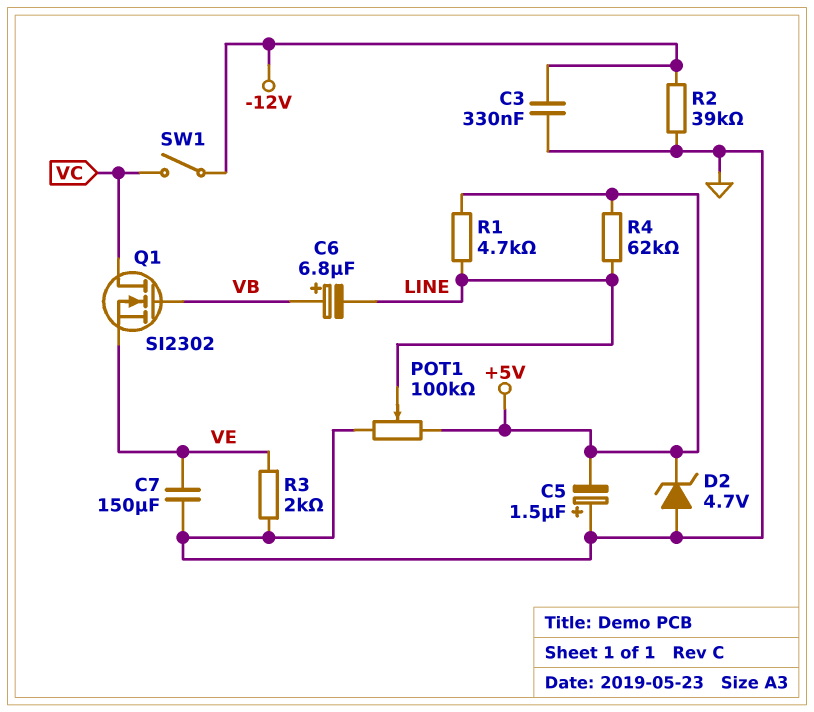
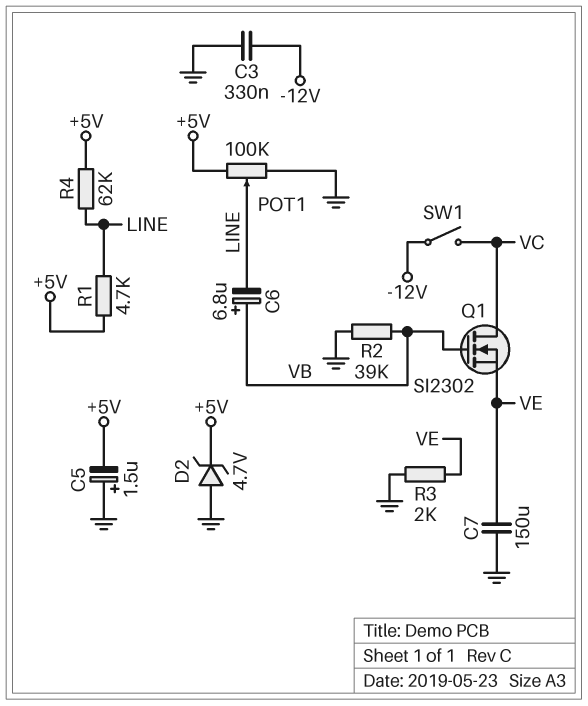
R2: 39k (-12V, GND) -> 39k (GND, VB)

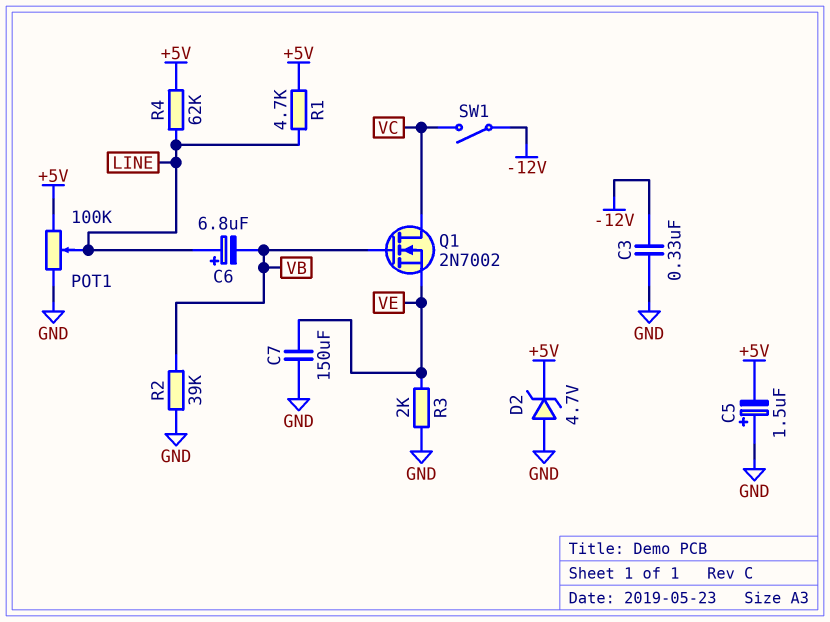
C6: 6.8uF (plus VB, minus LINE) -> 6.8uF (plus LINE, minus VB)
Q1: NMOS SI2302 (G VB, D VC, S VE) -> NMOS 2N7002 (G VB, D VC, S VE)

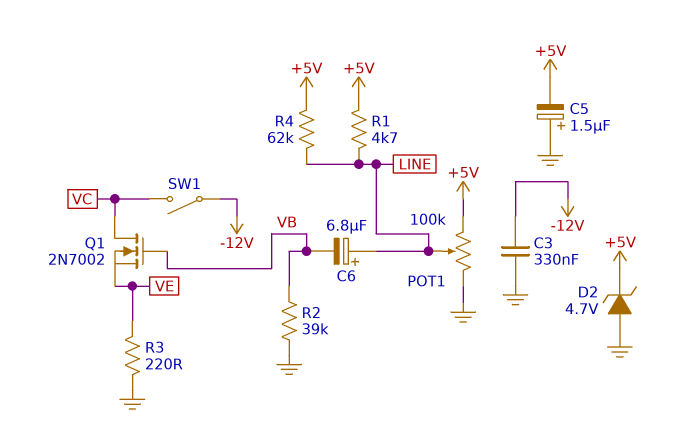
C7: 150uF (GND, VE) -> none
R3: 2k (GND, VE) -> 220 (GND, VE)

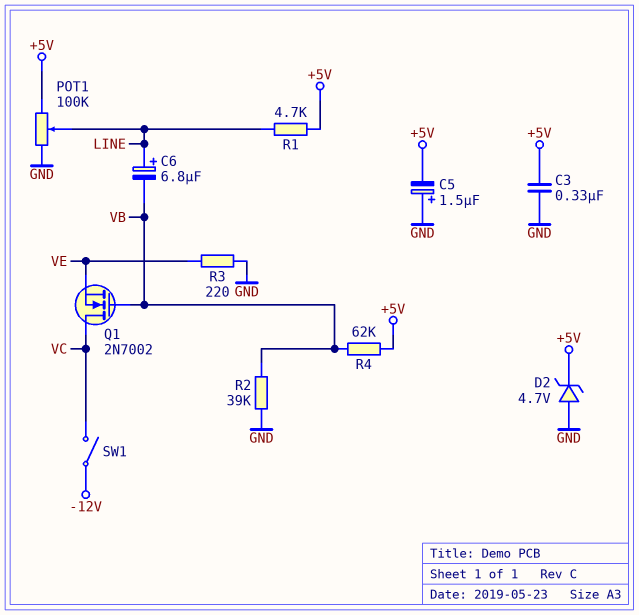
C3: 330nF (-12V, GND) -> 330nF (+5V, GND)
R4: 62k (+5V, LINE) -> 62k (+5V, VB)

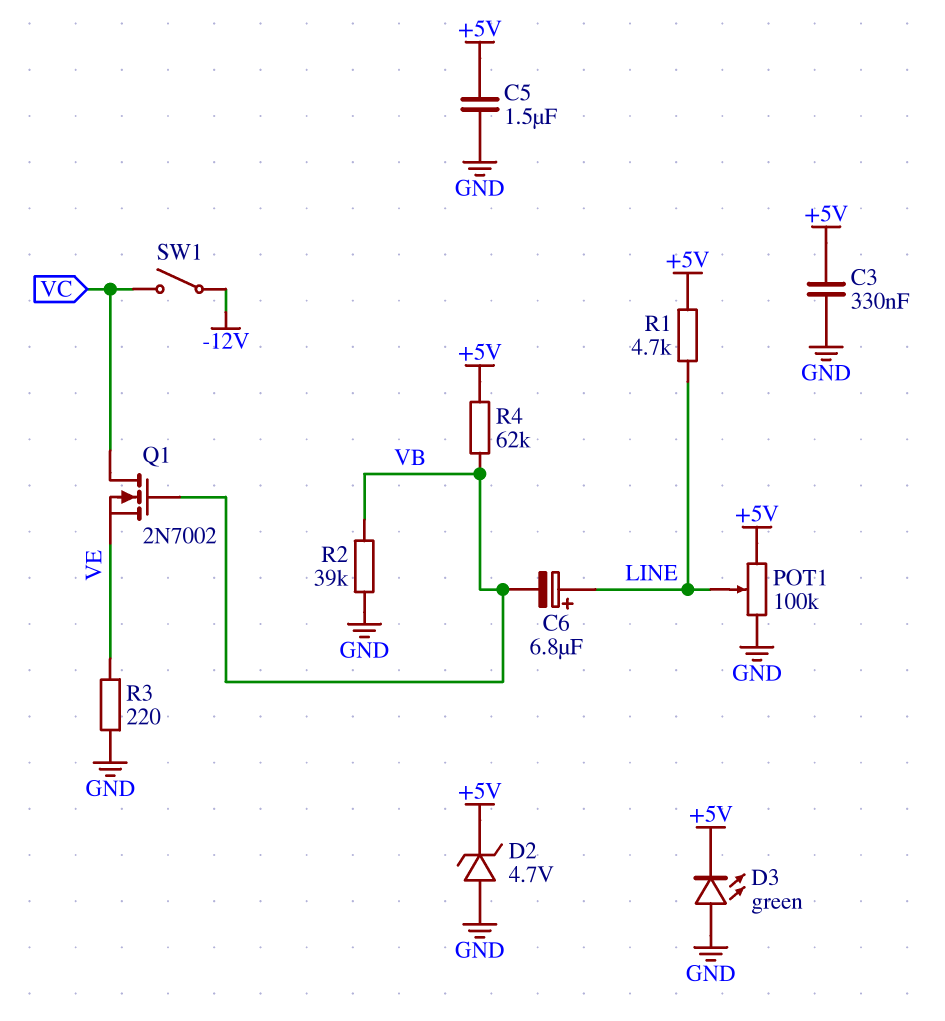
C5: 1.5uF (plus GND, minus +5V) -> 1.5uF (+5V, GND)
D3: none -> LED green (A GND, K +5V)

